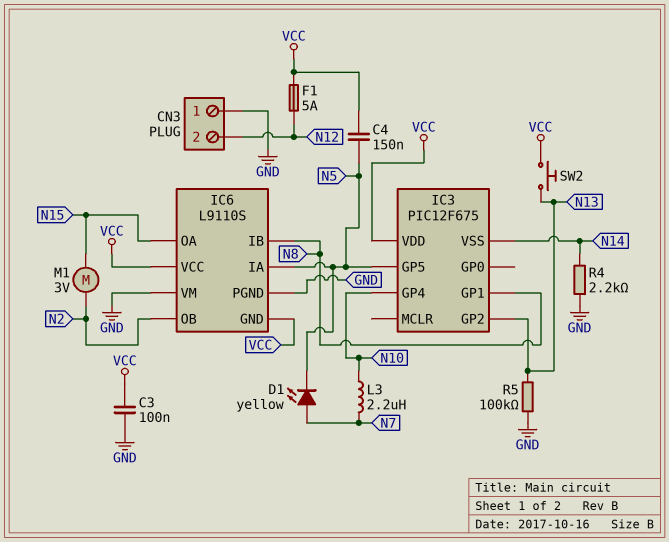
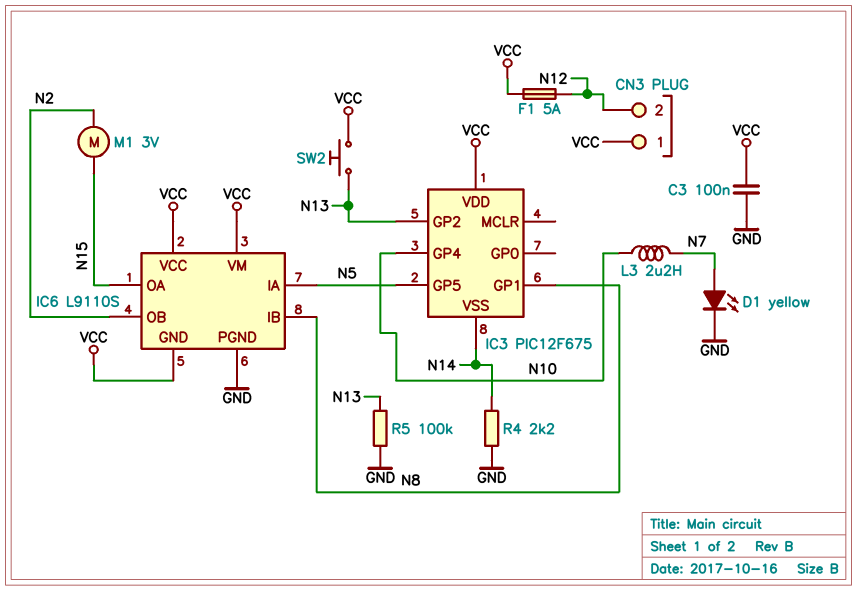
C4: 150nF (N5, VCC) -> none
CN3 pin 1: GND -> VCC
D1: LED yellow (A N7, K N5) -> LED yellow (A N7, K GND)
IC6 pin VM: GND -> VCC

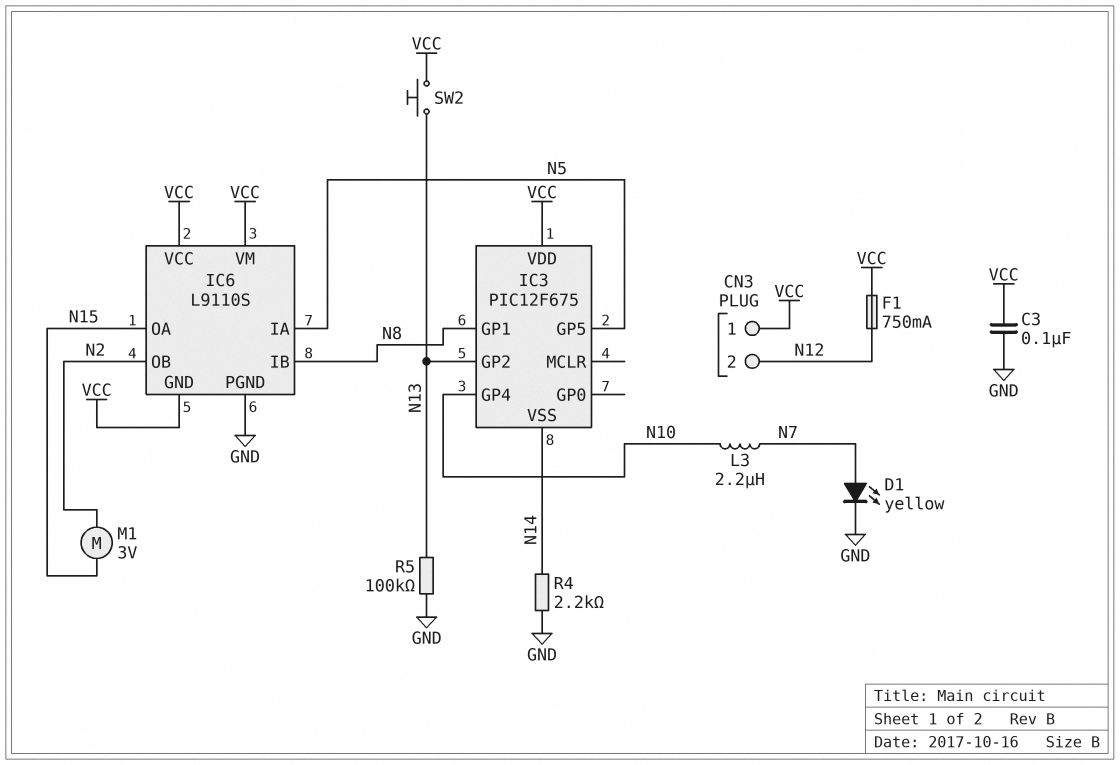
F1: 5A (N12, VCC) -> 750mA (N12, VCC)

